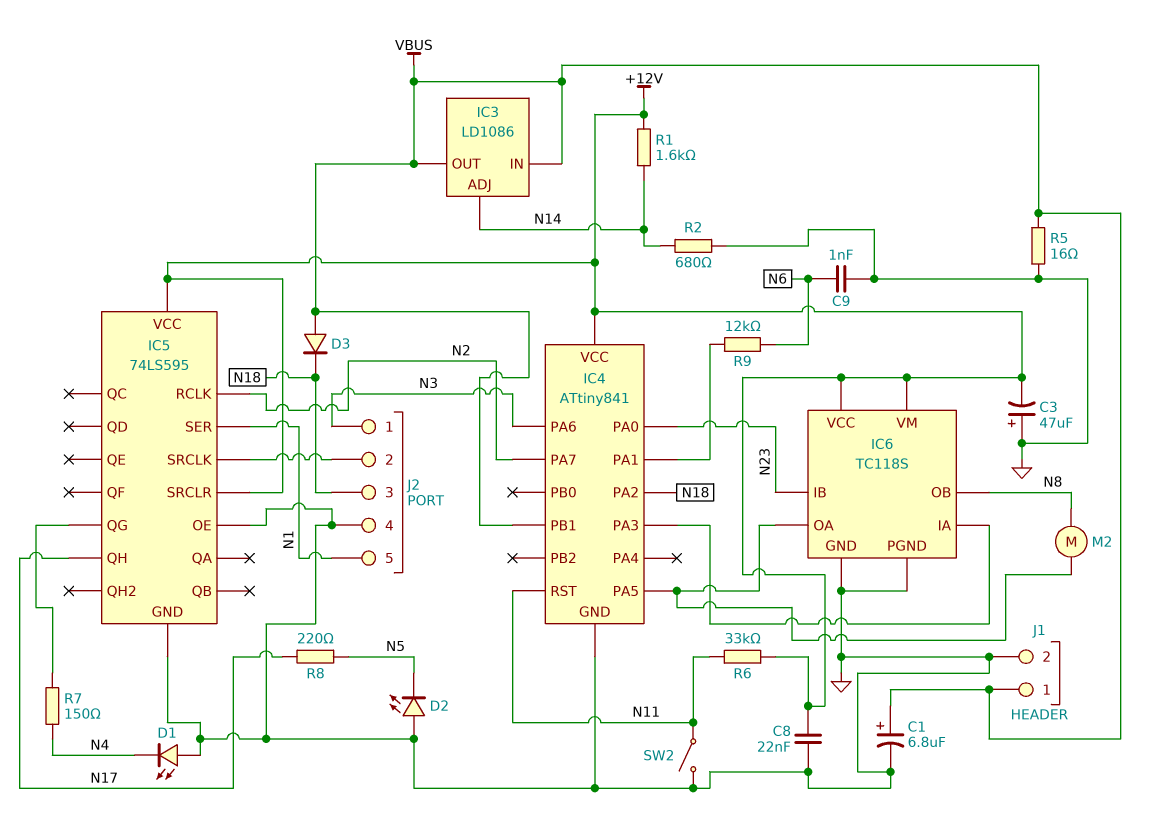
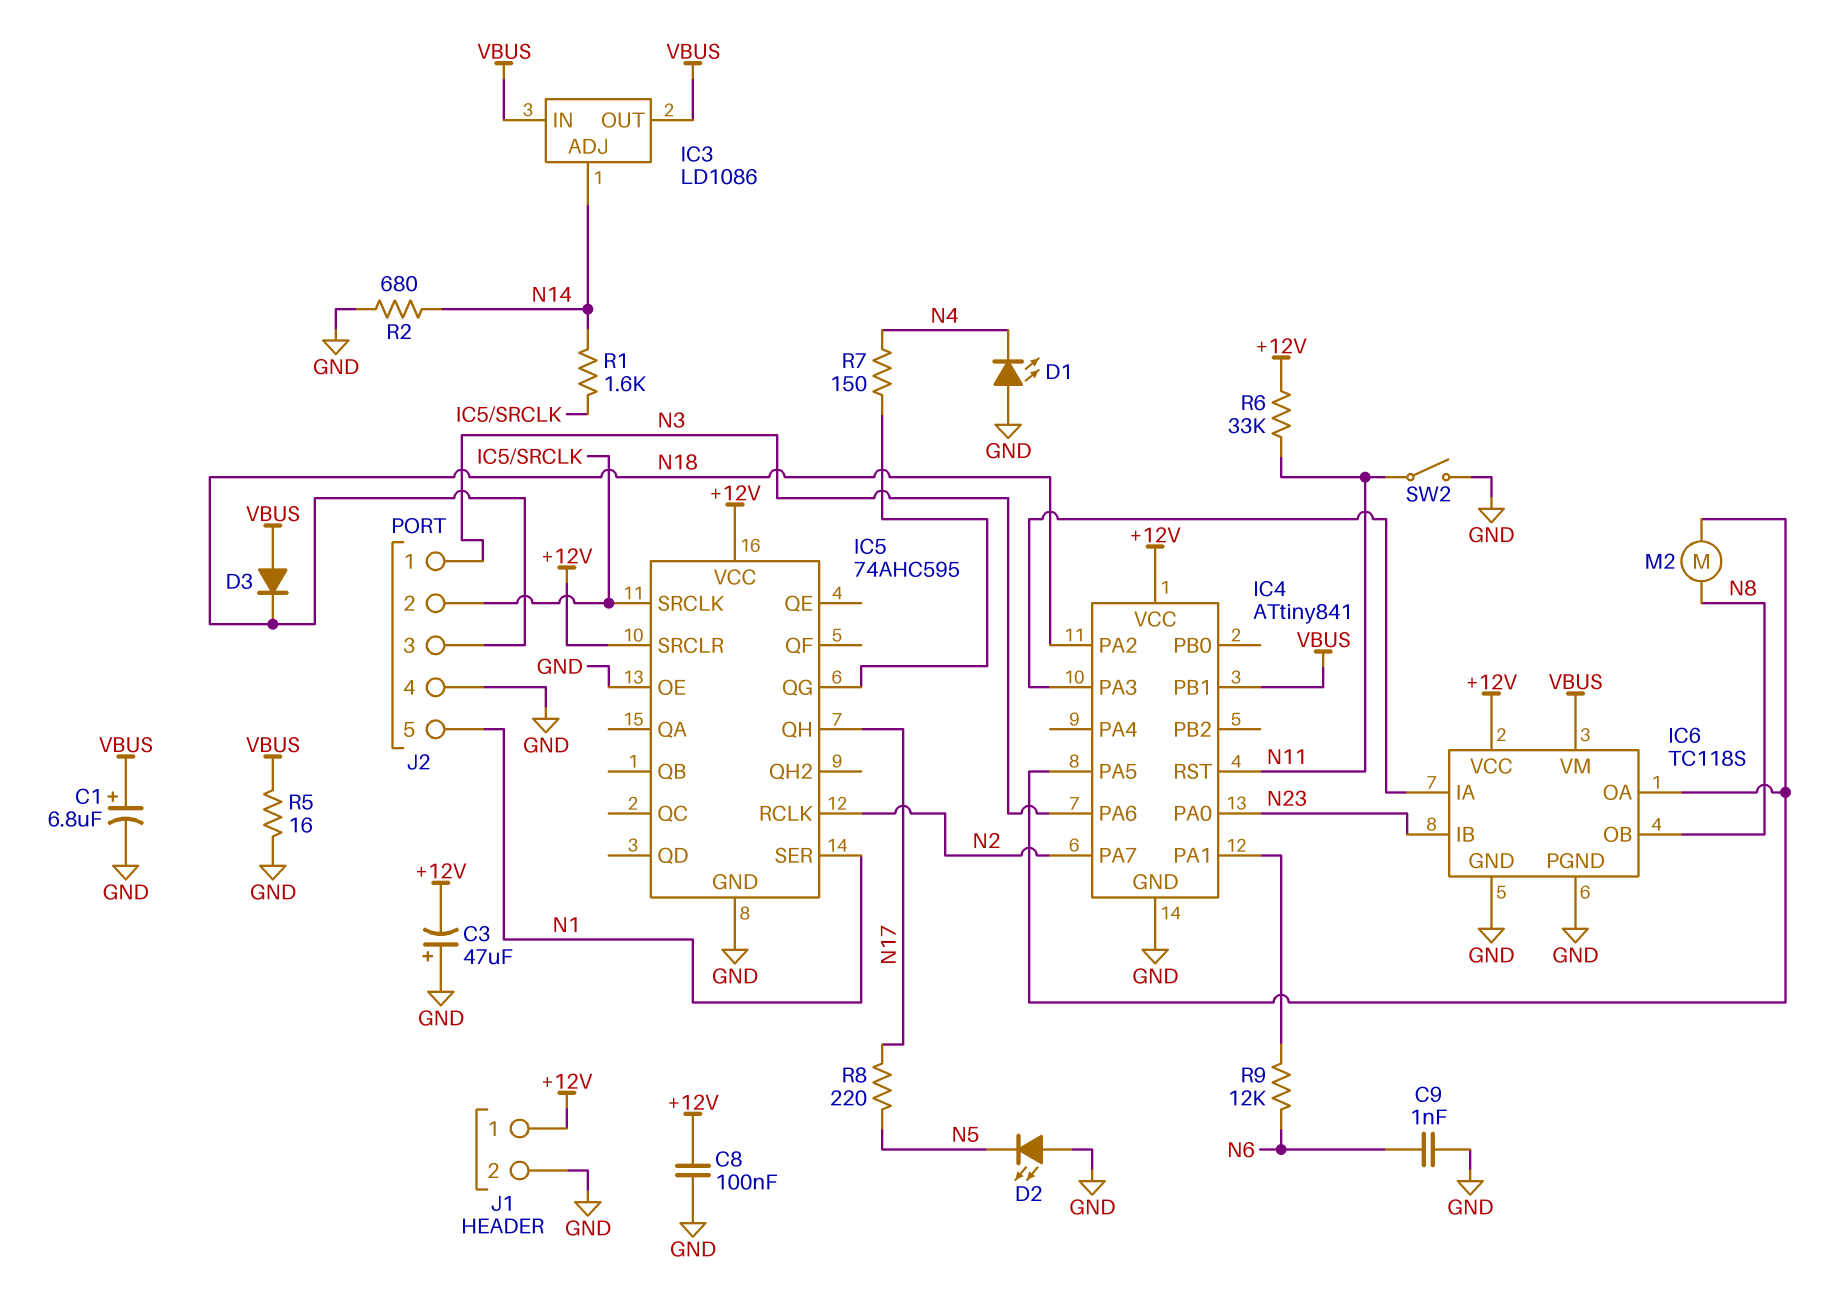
C8: 22nF (+12V, GND) -> 100nF (+12V, GND)
IC5: 74LS595 -> 74AHC595
IC6 pin VM: +12V -> VBUS
J1 pin 1: VBUS -> +12V
R1: 1.6k (+12V, N14) -> 1.6k (IC5/SRCLK, N14)

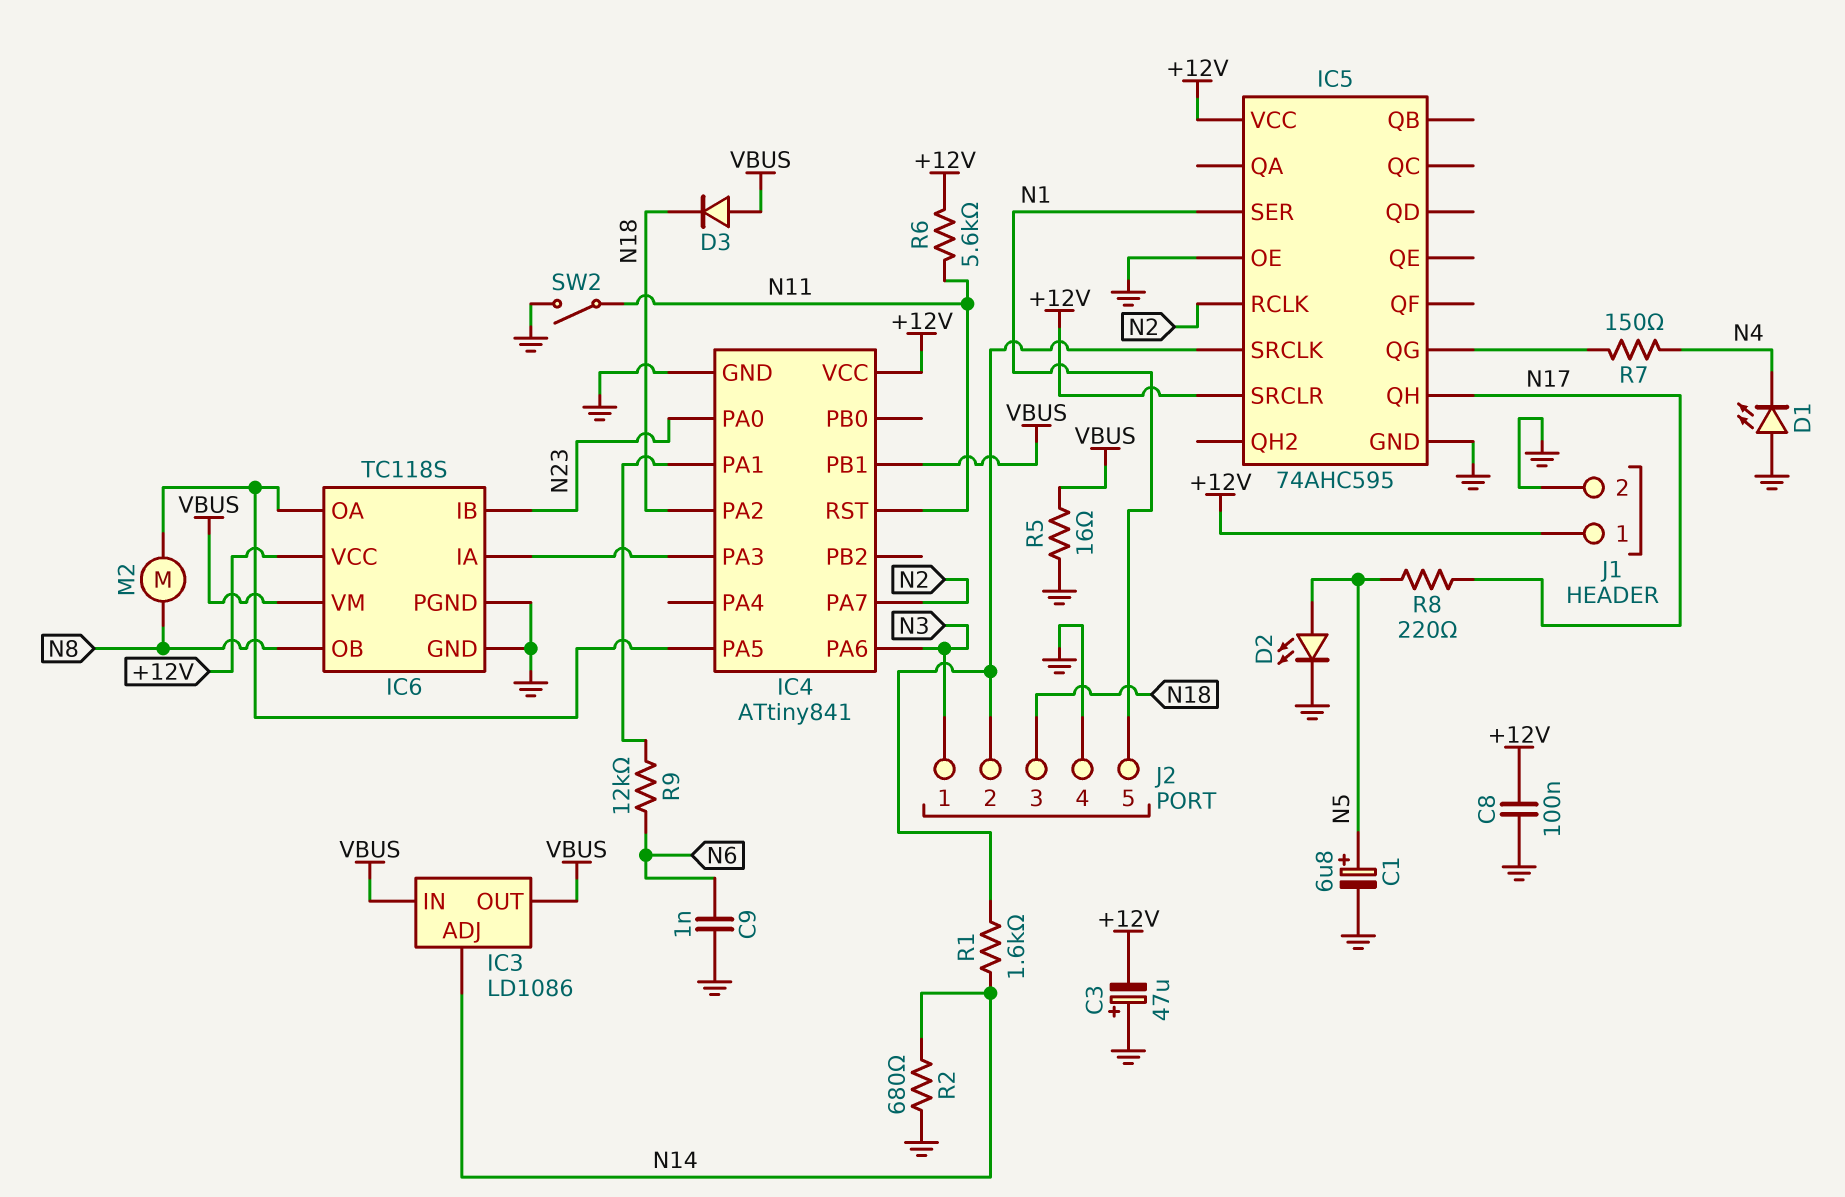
C1: 6.8uF (plus VBUS, minus GND) -> 6.8uF (plus N5, minus GND)
D2: LED (A GND, K N5) -> LED (A N5, K GND)
R6: 33k (+12V, N11) -> 5.6k (+12V, N11)

